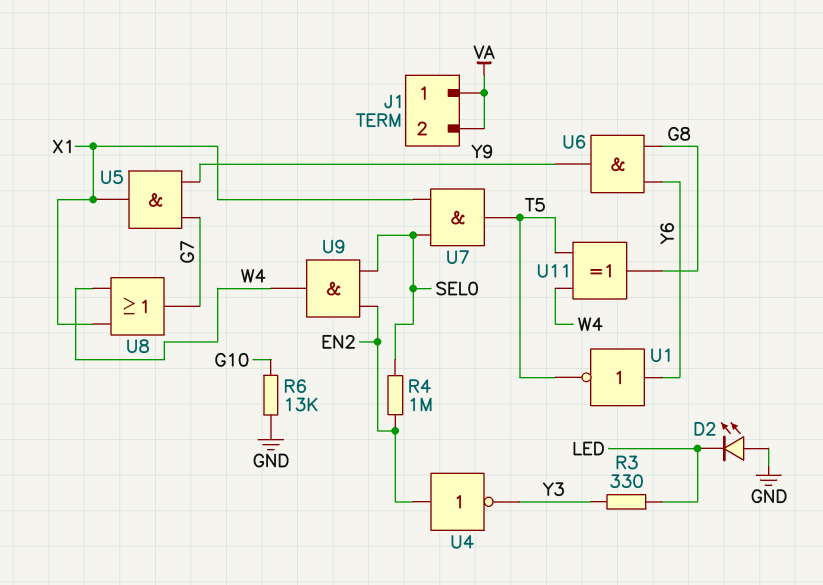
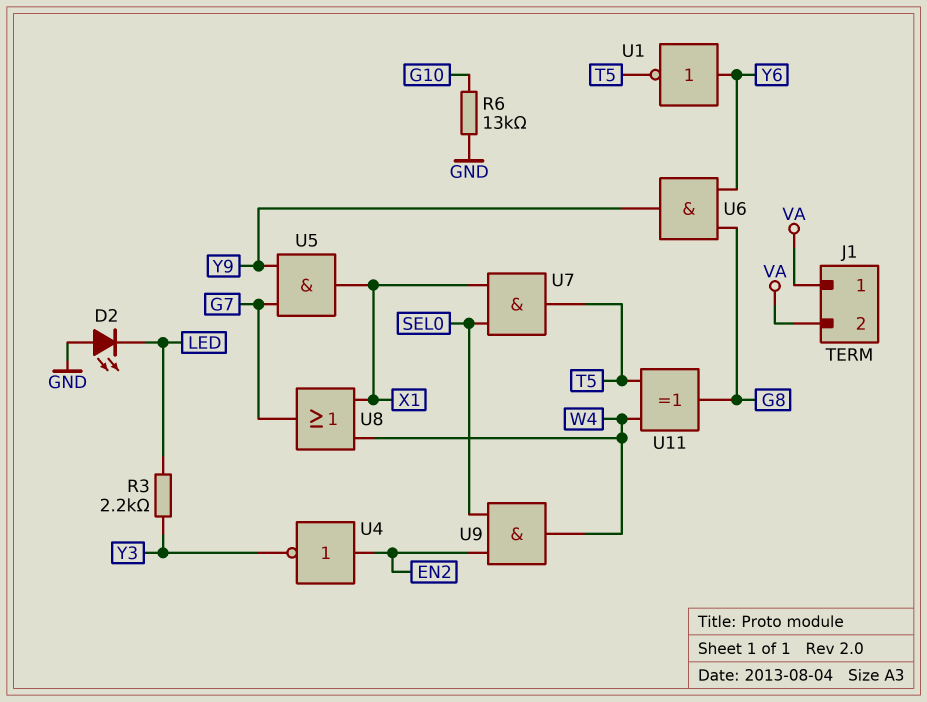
R3: 330 (LED, Y3) -> 2.2k (LED, Y3)
R4: 1M (EN2, SEL0) -> none

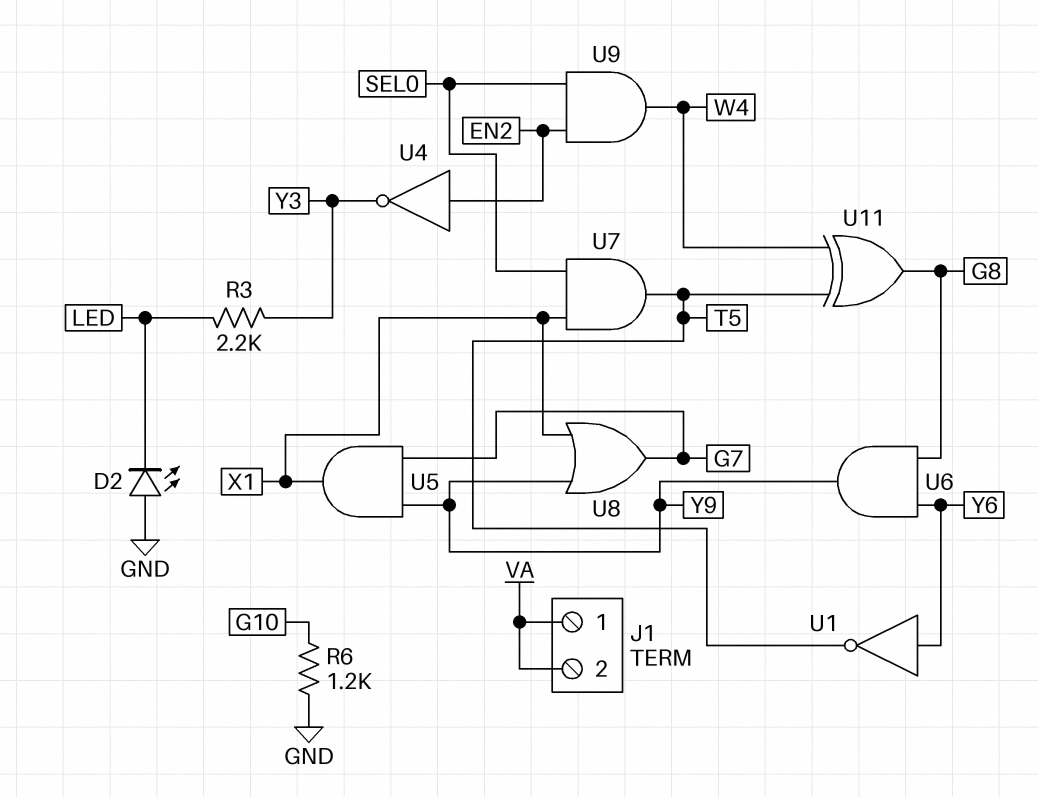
R6: 13k (G10, GND) -> 1.2k (G10, GND)
U8: OR (in W4, in X1, out G7) -> OR (in X1, in Y9, out G7)

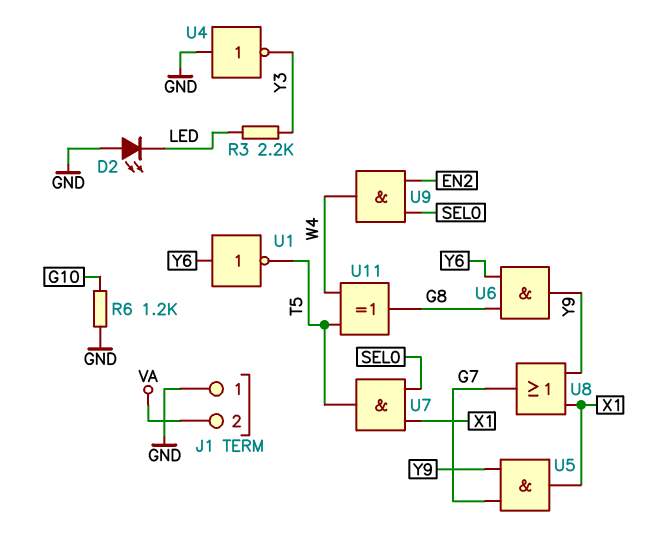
J1 pin 1: VA -> GND
U4: NOT (in EN2, out Y3) -> NOT (in GND, out Y3)

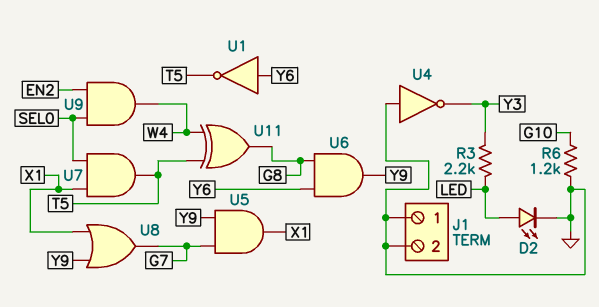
D2: LED (A GND, K LED) -> LED (A LED, K GND)
J1 pin 2: VA -> GND

